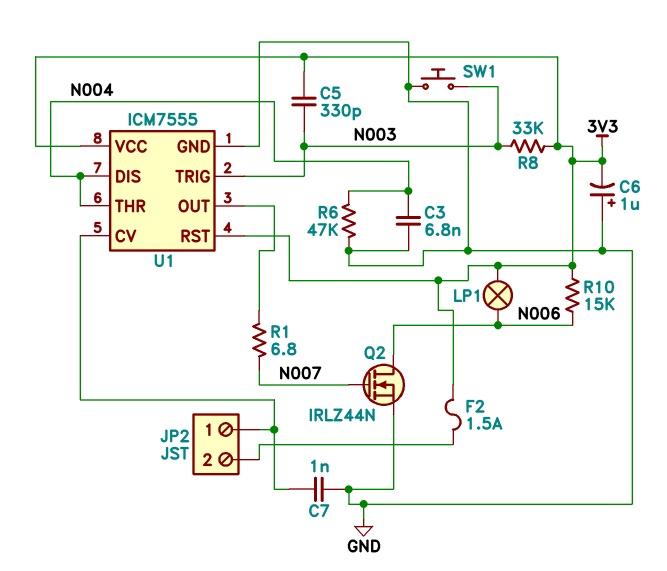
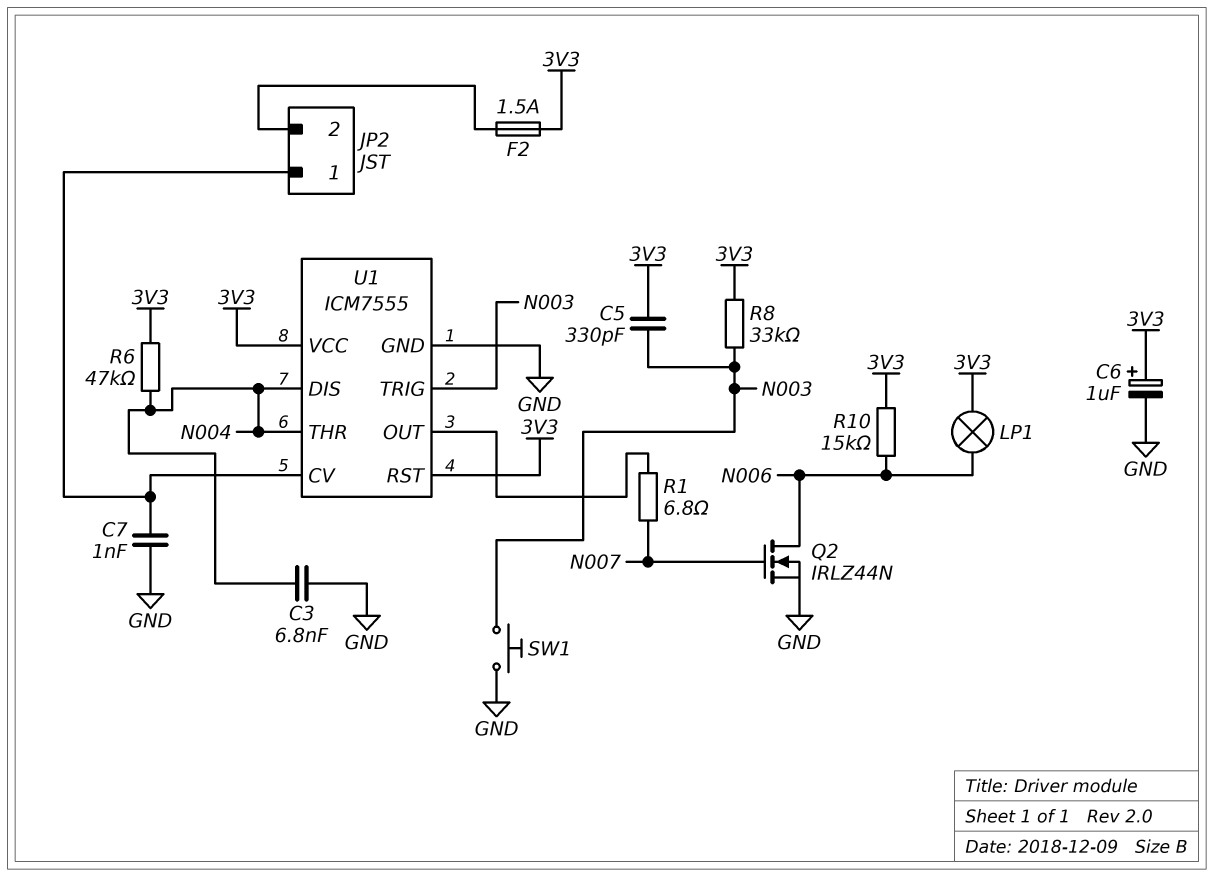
C6: 1uF (plus GND, minus 3V3) -> 1uF (plus 3V3, minus GND)
R6: 47k (GND, N004) -> 47k (3V3, N004)

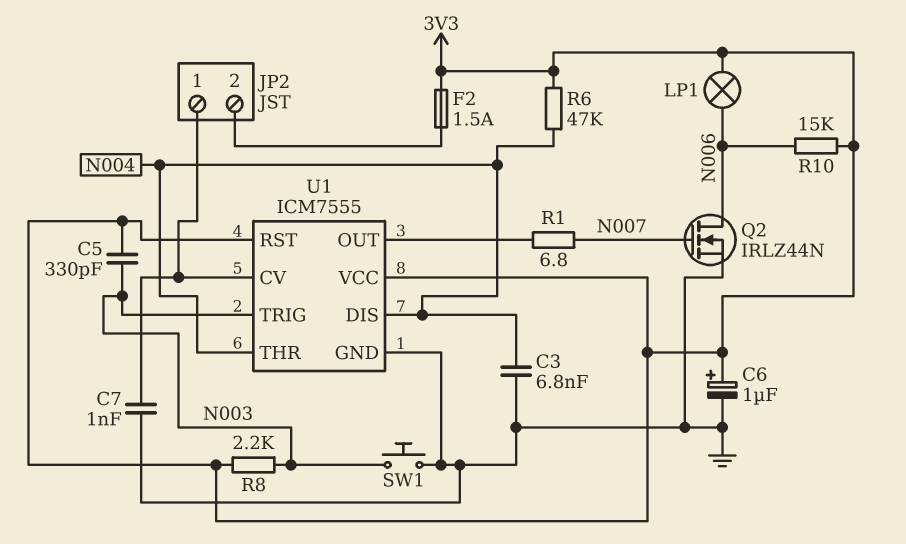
R8: 33k (3V3, N003) -> 2.2k (3V3, N003)

